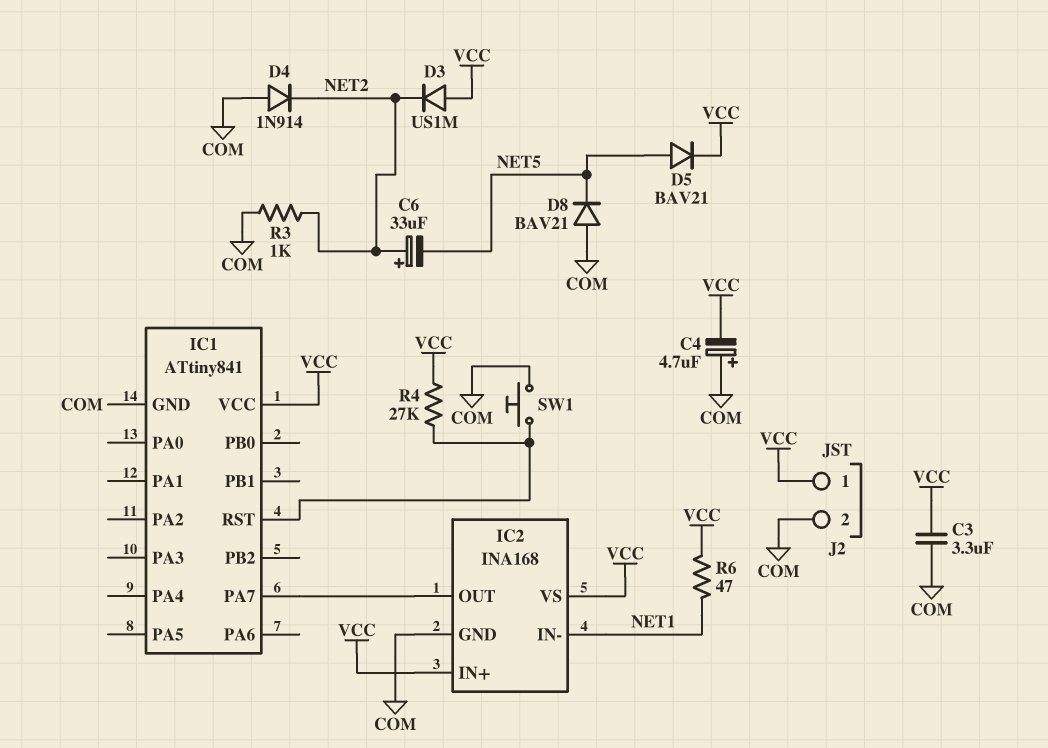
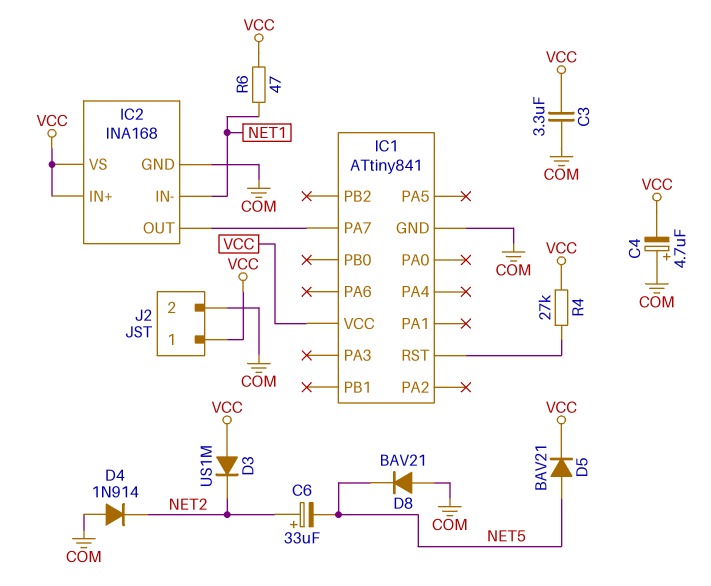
R3: 1k (COM, NET2) -> none
SW1: button (COM, IC1/RST) -> none

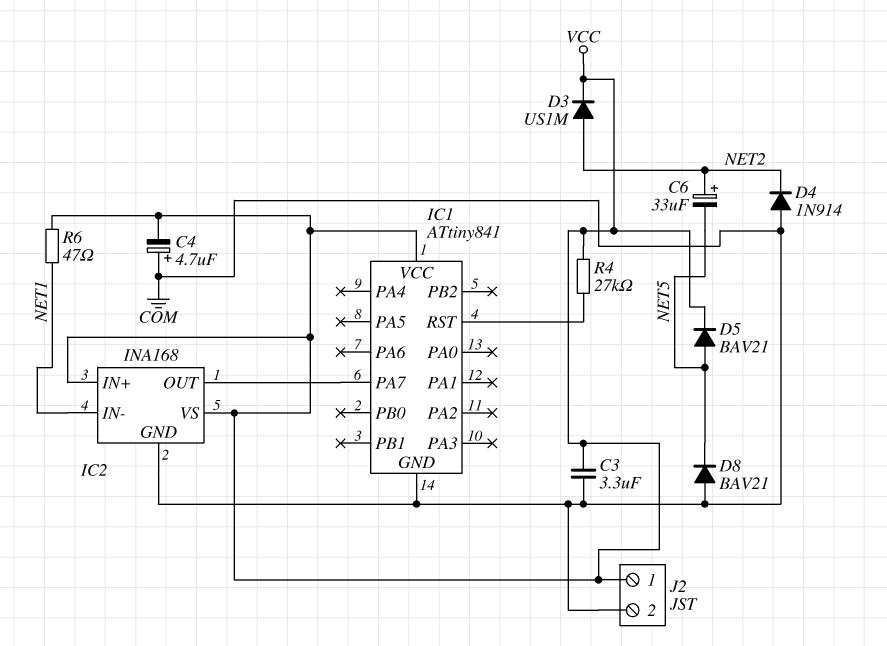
D3: diode US1M (A VCC, K NET2) -> diode US1M (A NET2, K VCC)

